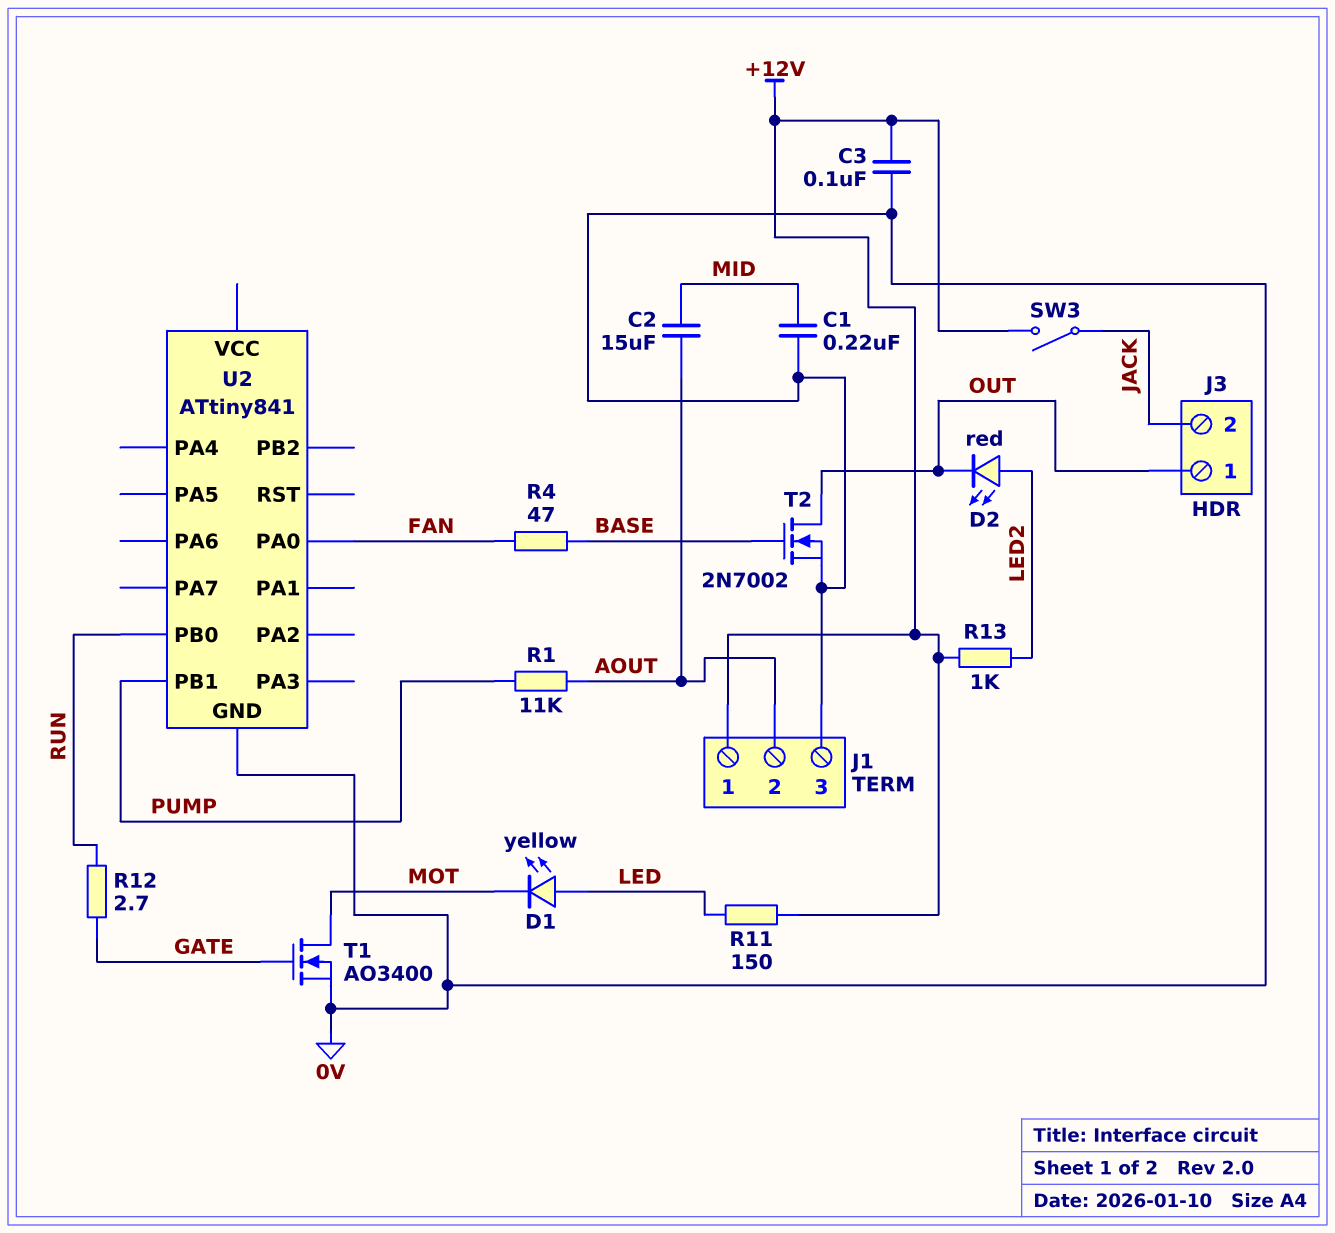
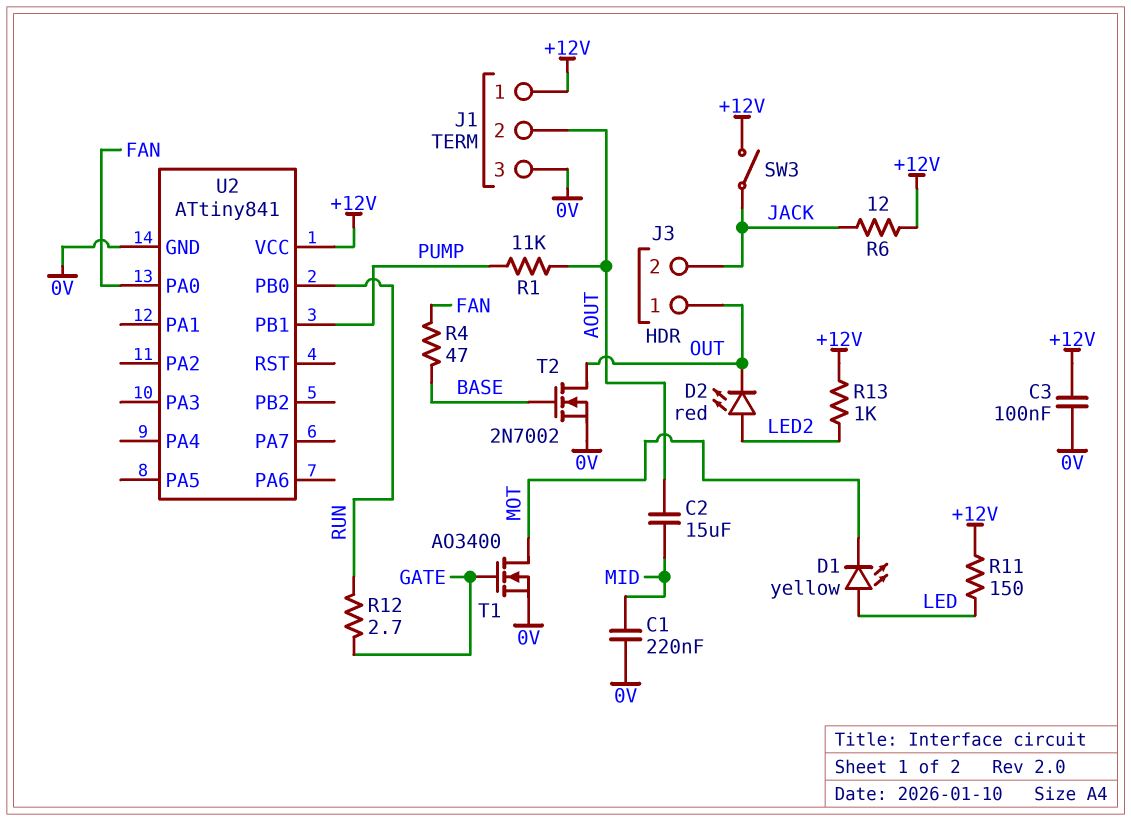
R6: none -> 12 (+12V, JACK)
U2 pin VCC: none -> +12V

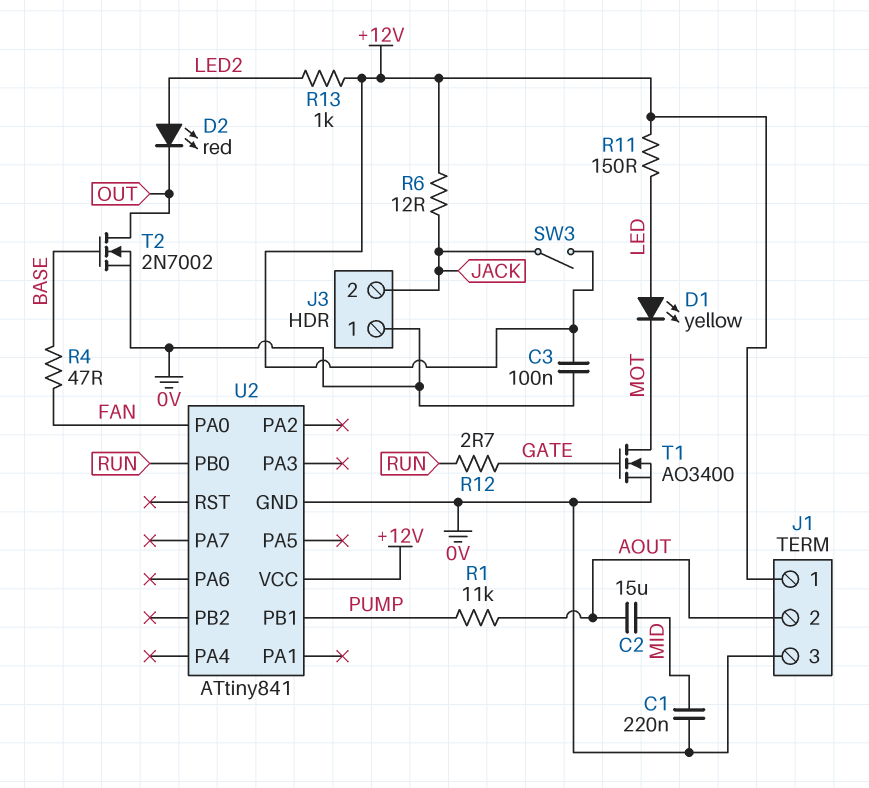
J3 pin 1: OUT -> 0V

